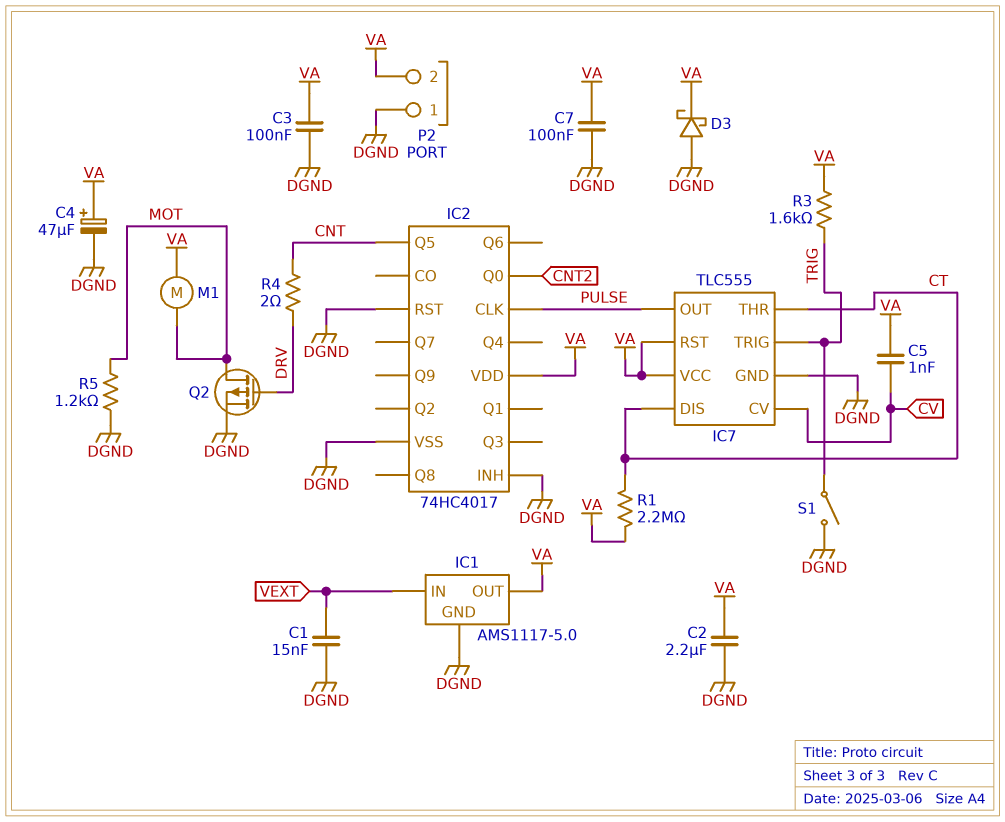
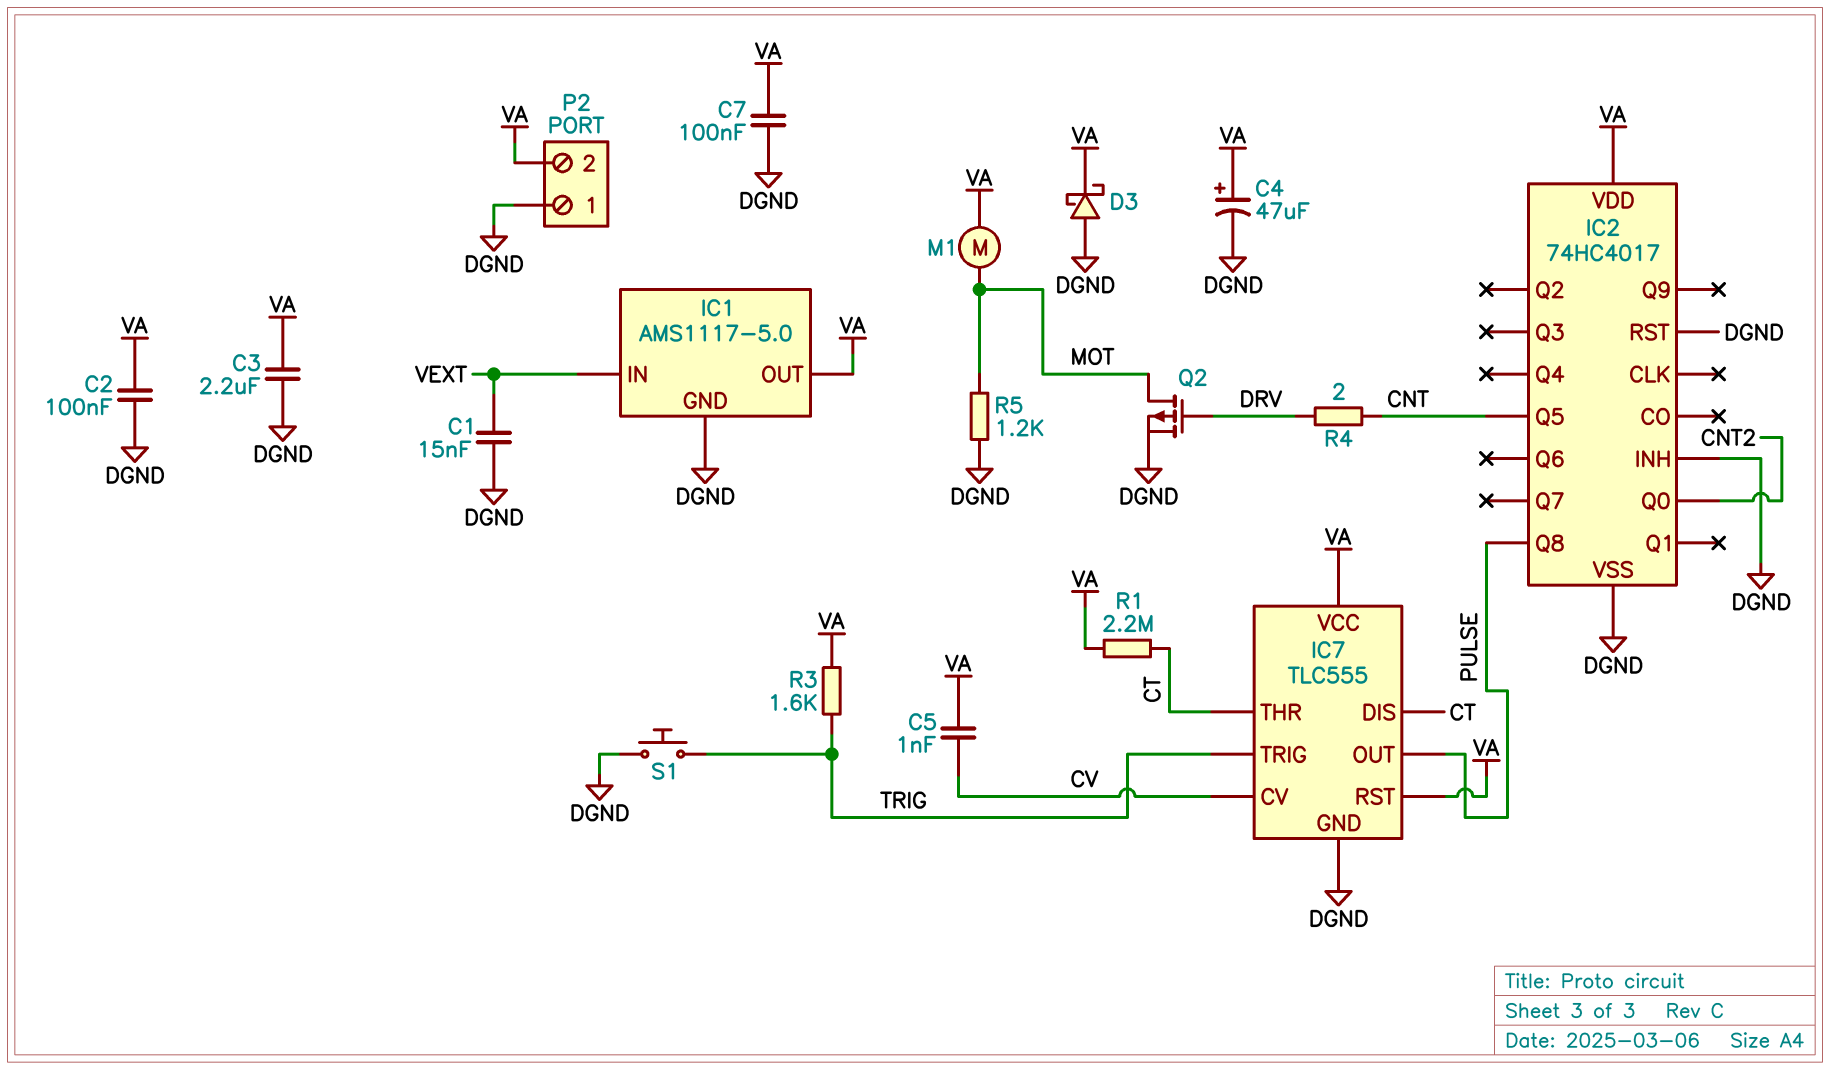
C2: 2.2uF (DGND, VA) -> 100nF (DGND, VA)
C3: 100nF (DGND, VA) -> 2.2uF (DGND, VA)
IC2 pin CLK: PULSE -> none
IC2 pin Q8: none -> PULSE
S1: switch (DGND, TRIG) -> button (DGND, TRIG)

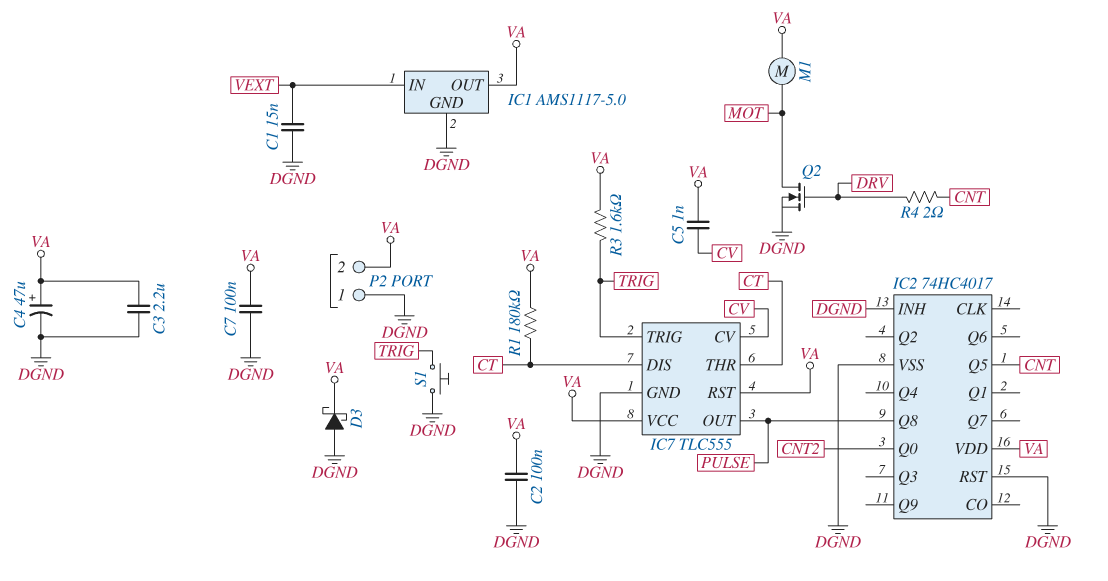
Q2: PMOS (G DRV, D MOT, S DGND) -> NMOS (G DRV, D MOT, S DGND)
R1: 2.2M (CT, VA) -> 180k (CT, VA)
R5: 1.2k (DGND, MOT) -> none

